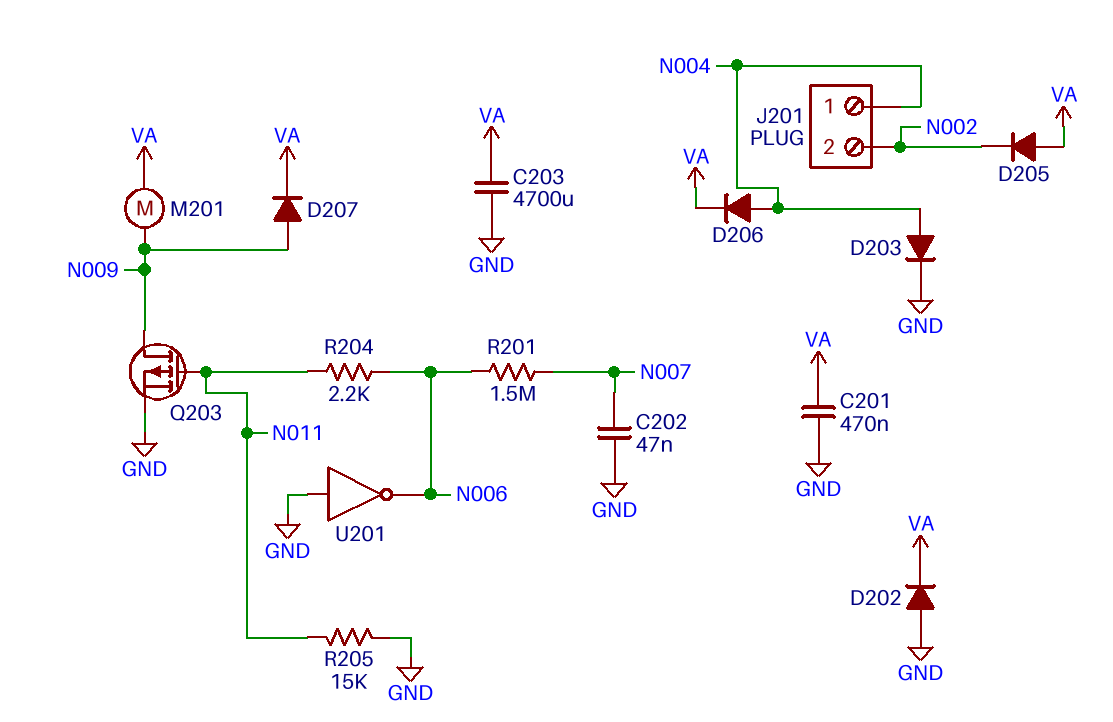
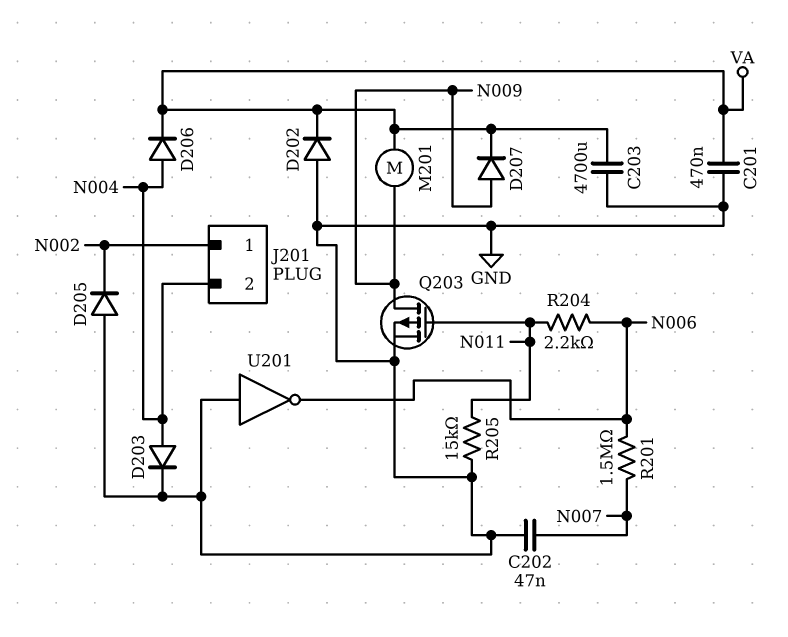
D205: diode (A VA, K N002) -> diode (A GND, K N002)
J201 pin 1: N004 -> N002
J201 pin 2: N002 -> N004

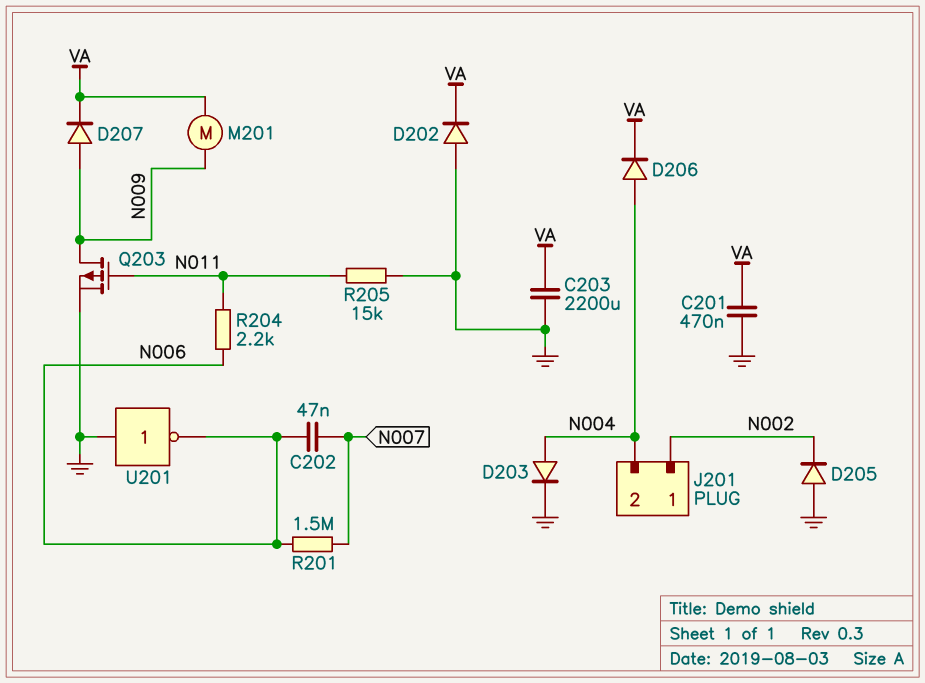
C202: 47nF (GND, N007) -> 47nF (N006, N007)
C203: 4700uF (GND, VA) -> 2200uF (GND, VA)

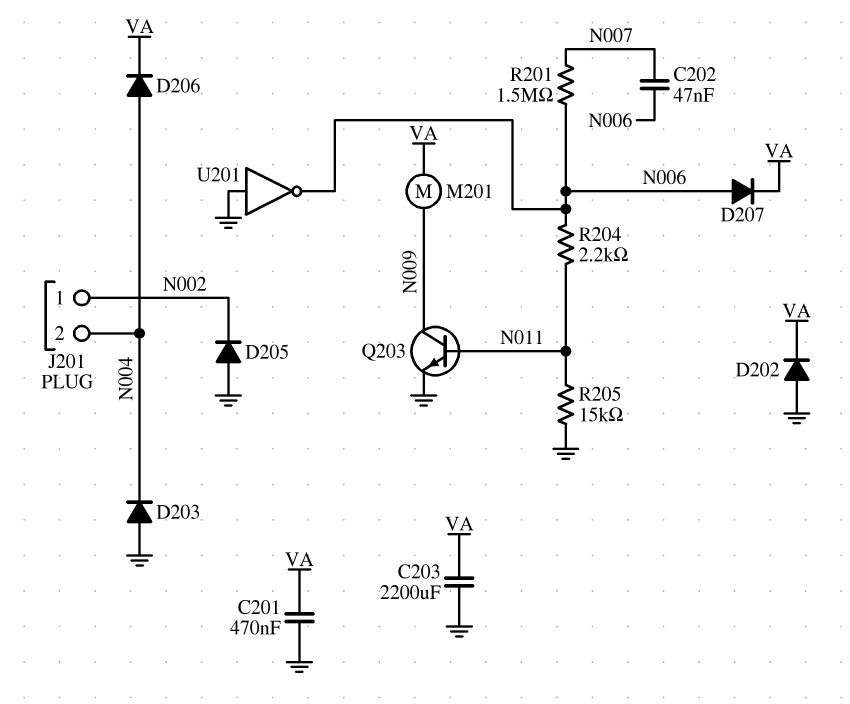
D203: diode (A N004, K GND) -> diode (A GND, K N004)
D207: diode (A N009, K VA) -> diode (A N006, K VA)
Q203: PMOS (G N011, D N009, S GND) -> NPN (B N011, C N009, E GND)

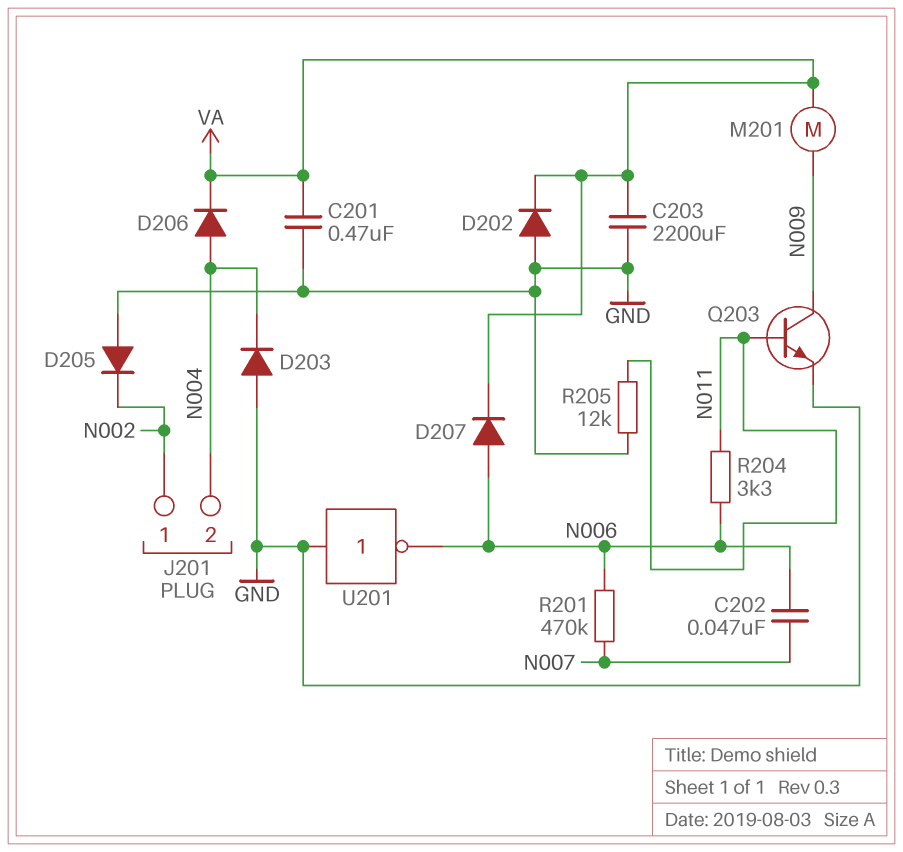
R201: 1.5M (N006, N007) -> 470k (N006, N007)
R204: 2.2k (N006, N011) -> 3.3k (N006, N011)
R205: 15k (GND, N011) -> 12k (GND, N011)

